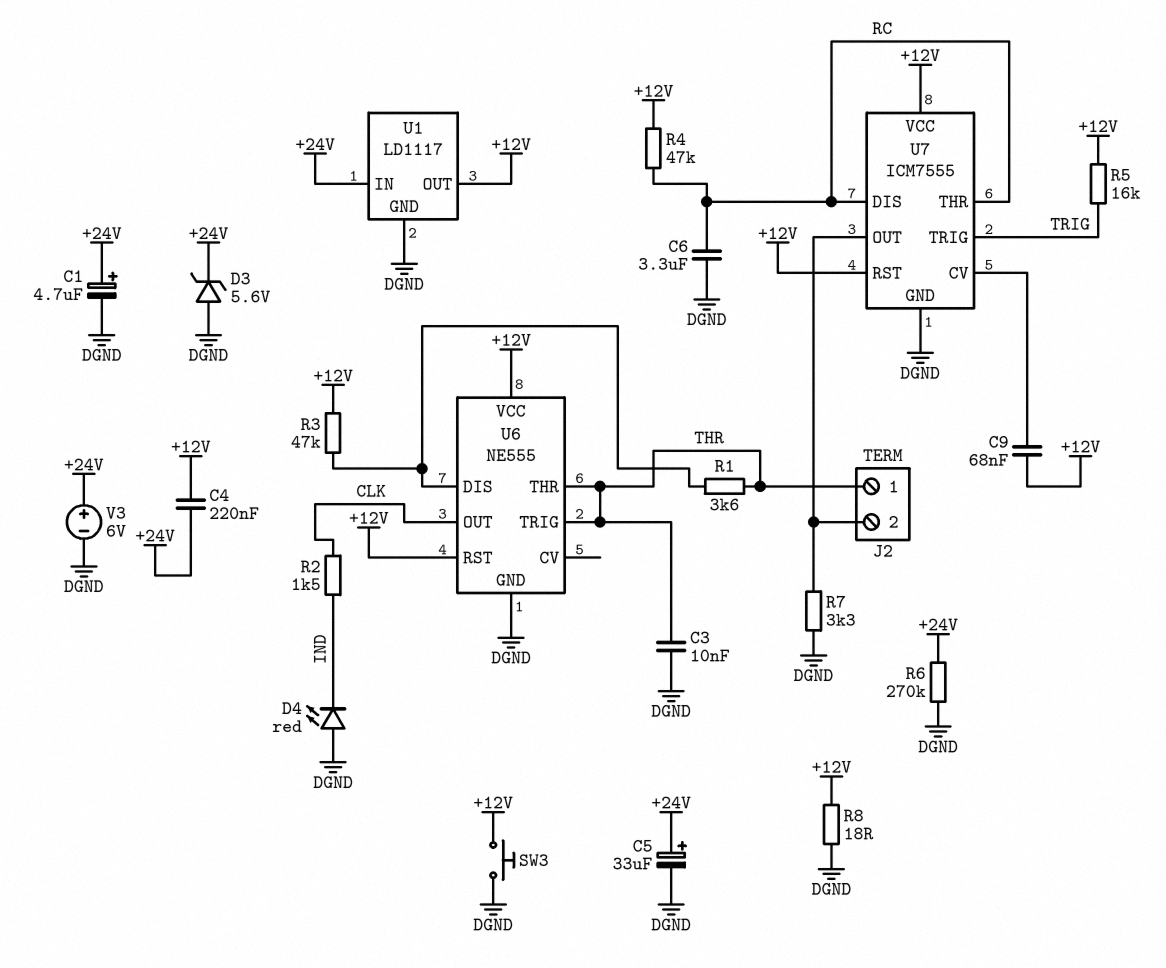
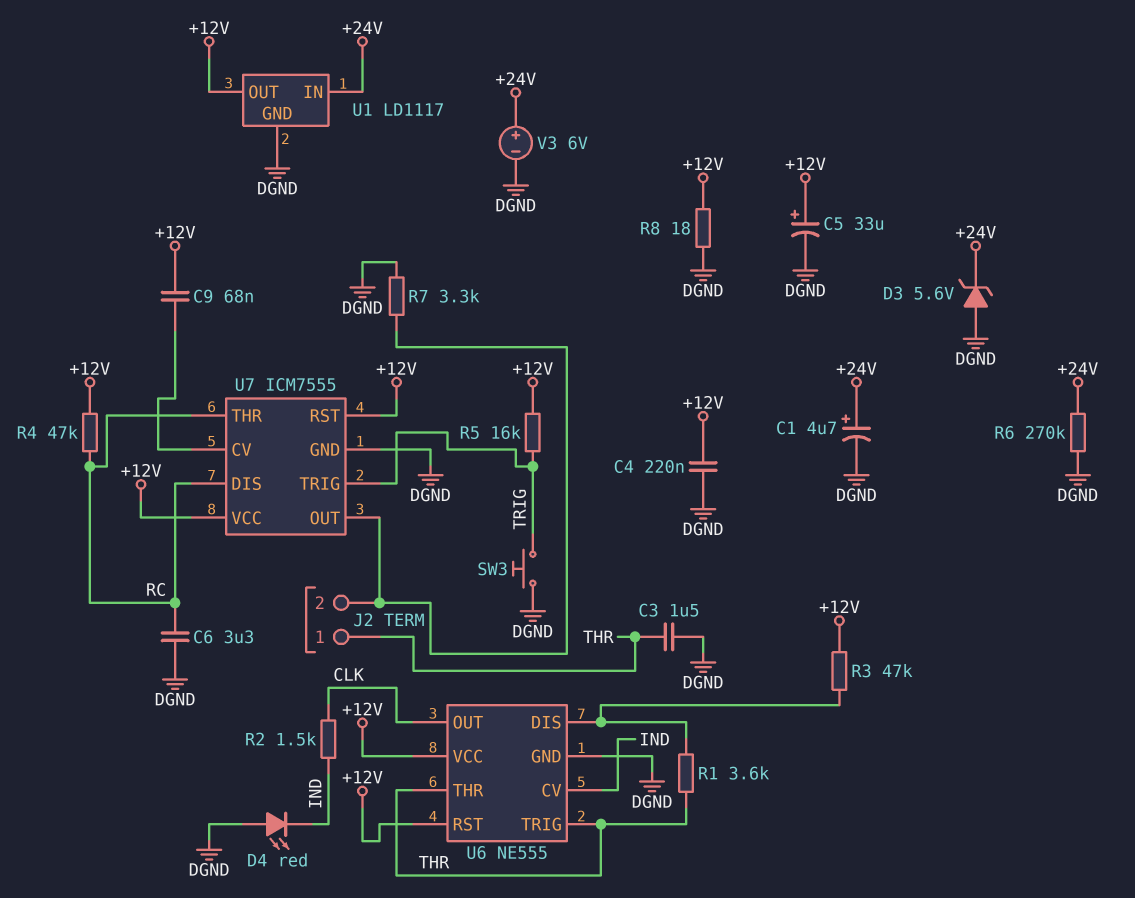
C3: 10nF (DGND, THR) -> 1.5uF (DGND, THR)
C4: 220nF (+12V, +24V) -> 220nF (+12V, DGND)
C5: 33uF (plus +24V, minus DGND) -> 33uF (plus +12V, minus DGND)
SW3: button (+12V, DGND) -> button (DGND, TRIG)
U6 pin CV: none -> IND

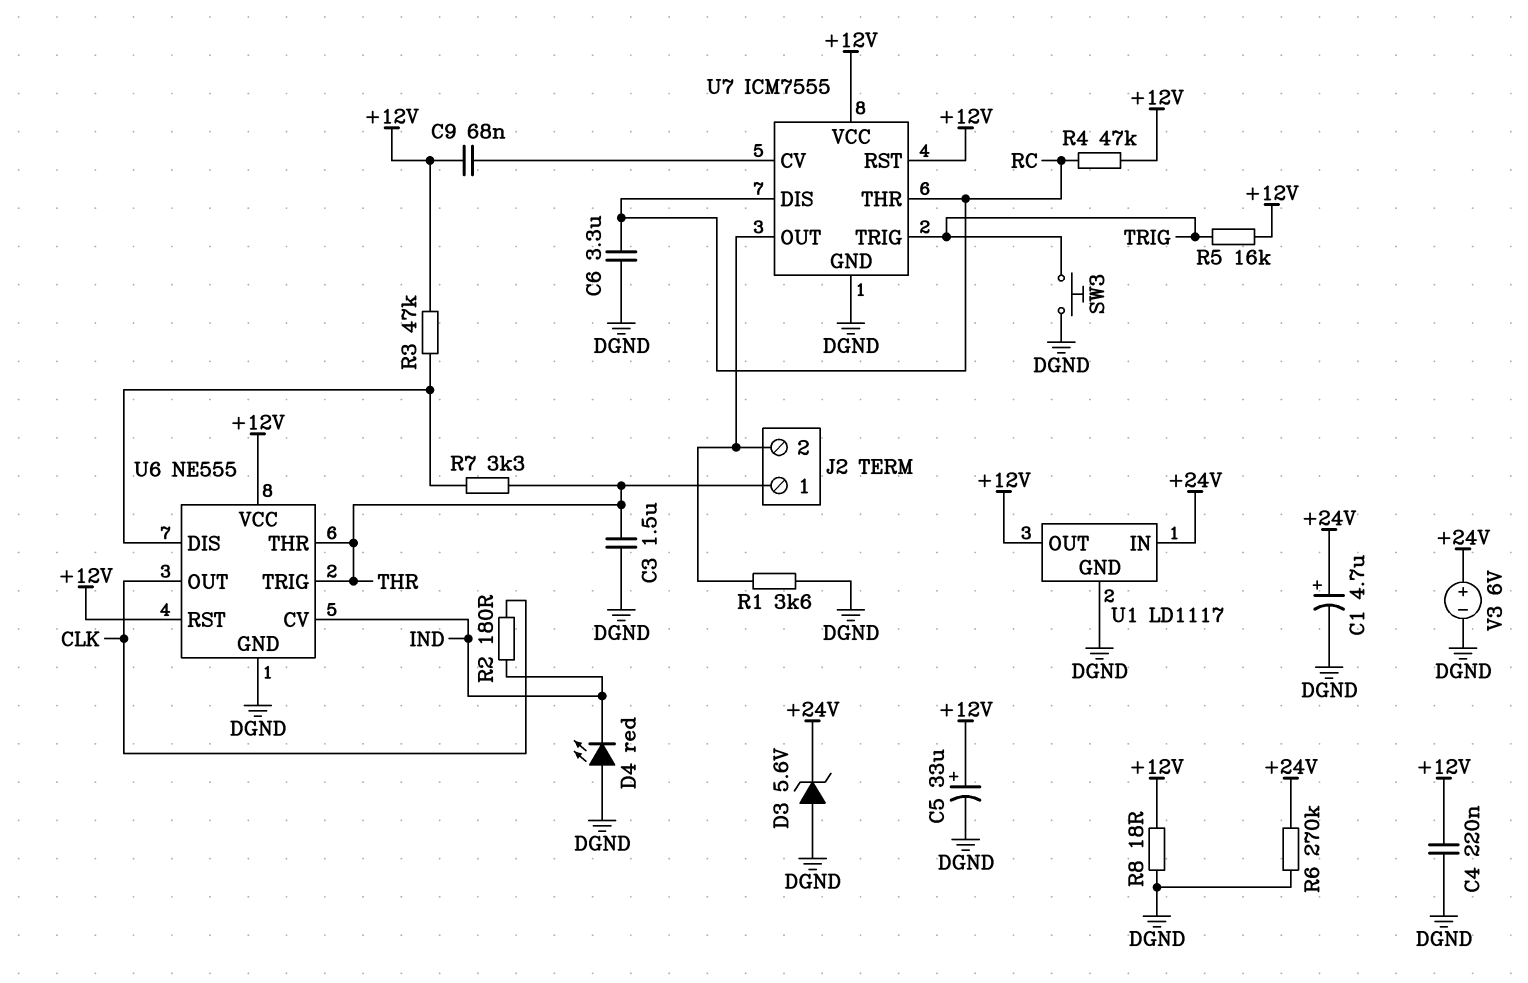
R1: 3.6k (THR, U6/DIS) -> 3.6k (DGND, J2/2)
R2: 1.5k (CLK, IND) -> 180 (CLK, IND)
R7: 3.3k (DGND, J2/2) -> 3.3k (THR, U6/DIS)

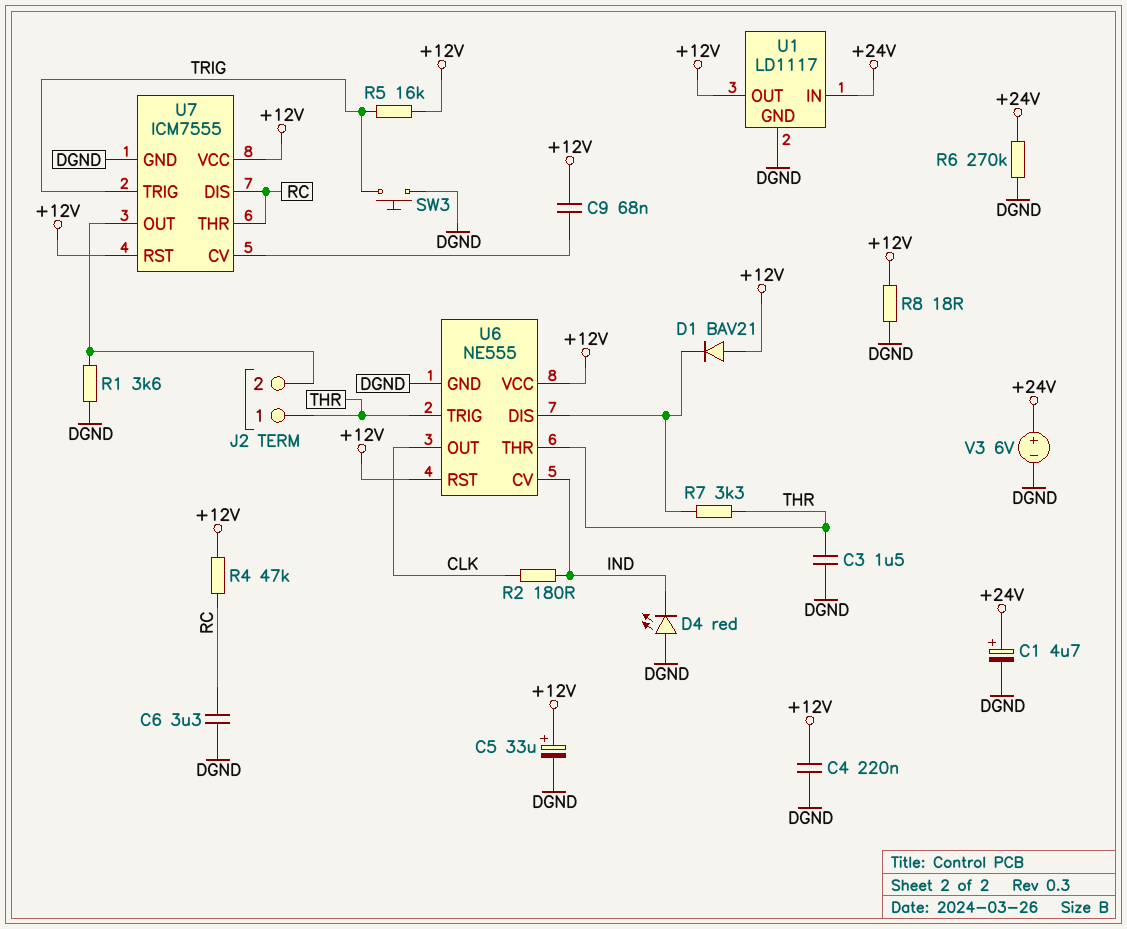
D1: none -> diode BAV21 (A +12V, K U6/DIS)
D3: zener 5.6V (A DGND, K +24V) -> none
R3: 47k (+12V, U6/DIS) -> none

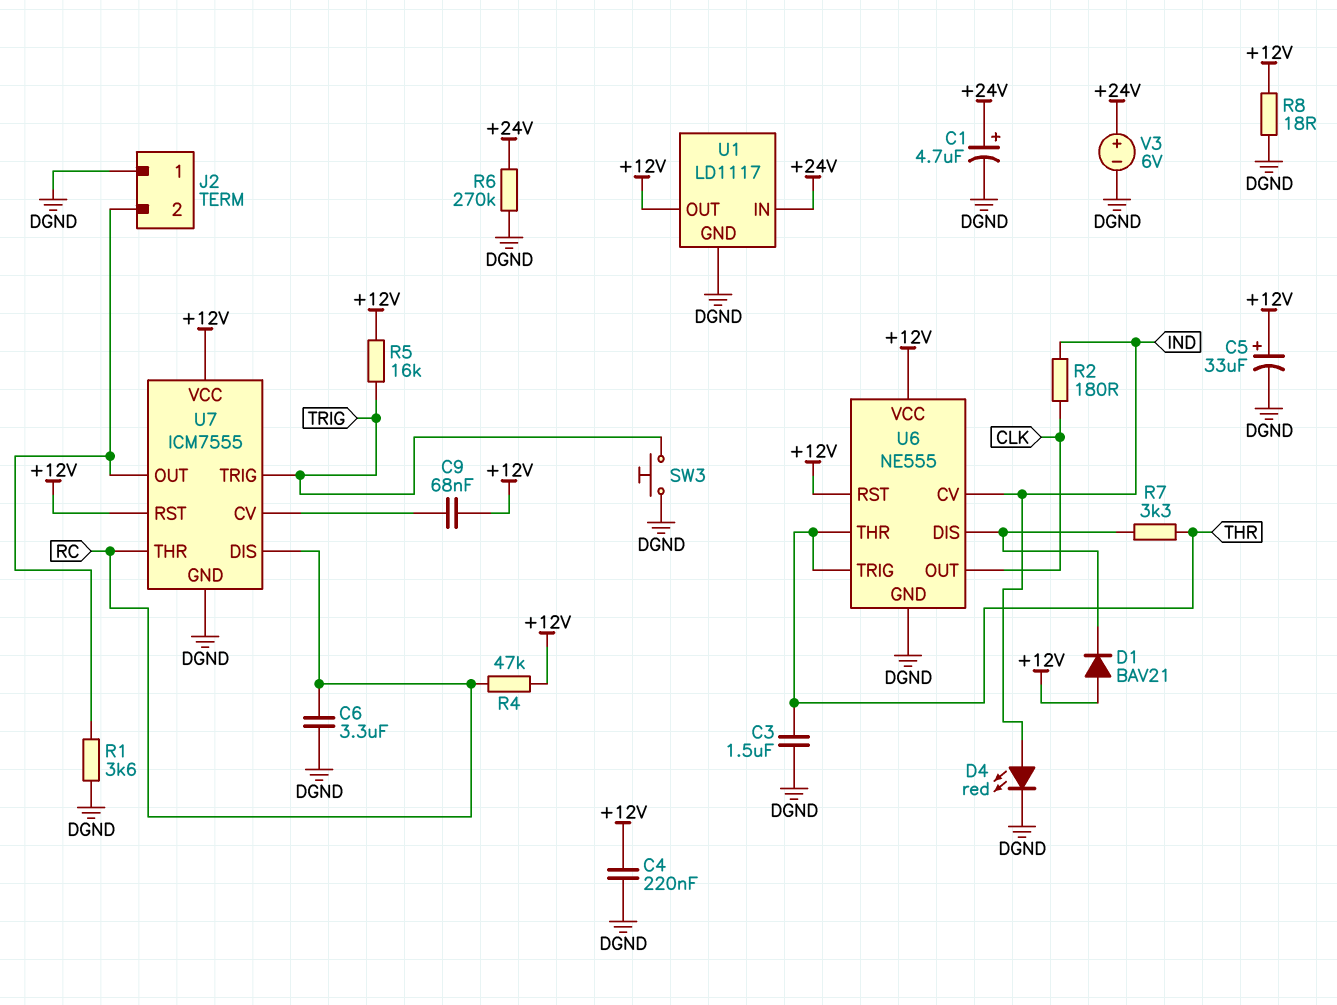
D4: LED red (A DGND, K IND) -> LED red (A IND, K DGND)
J2 pin 1: THR -> DGND

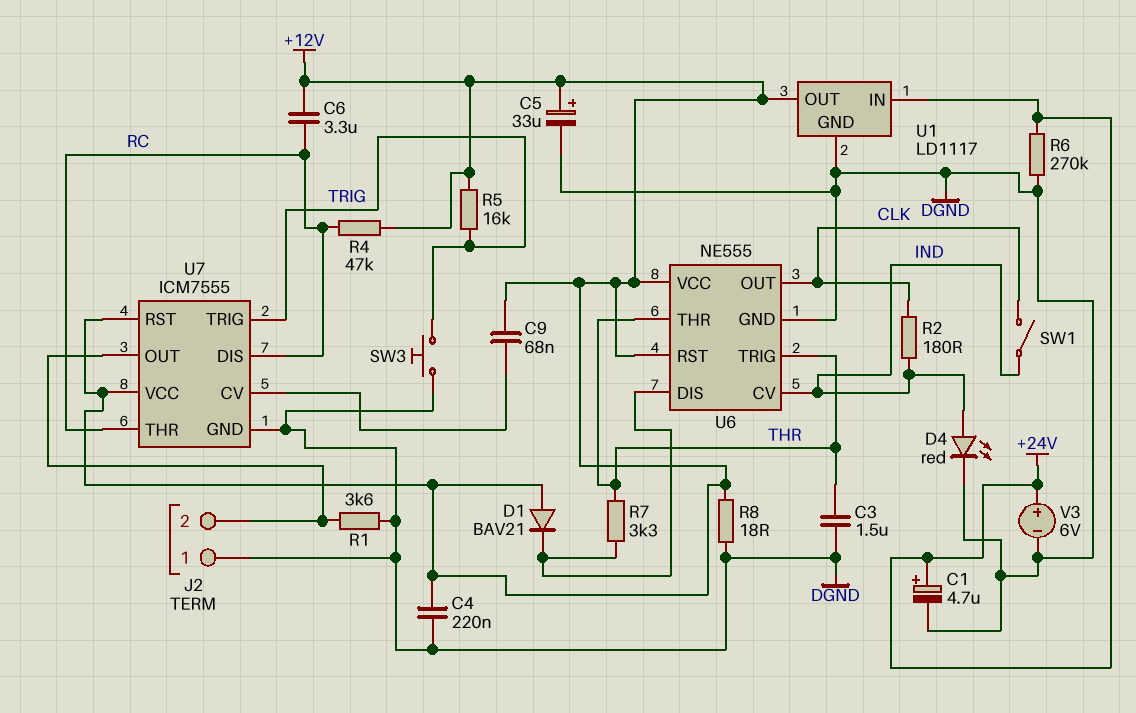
C6: 3.3uF (DGND, RC) -> 3.3uF (+12V, RC)
SW1: none -> switch (CLK, IND)

